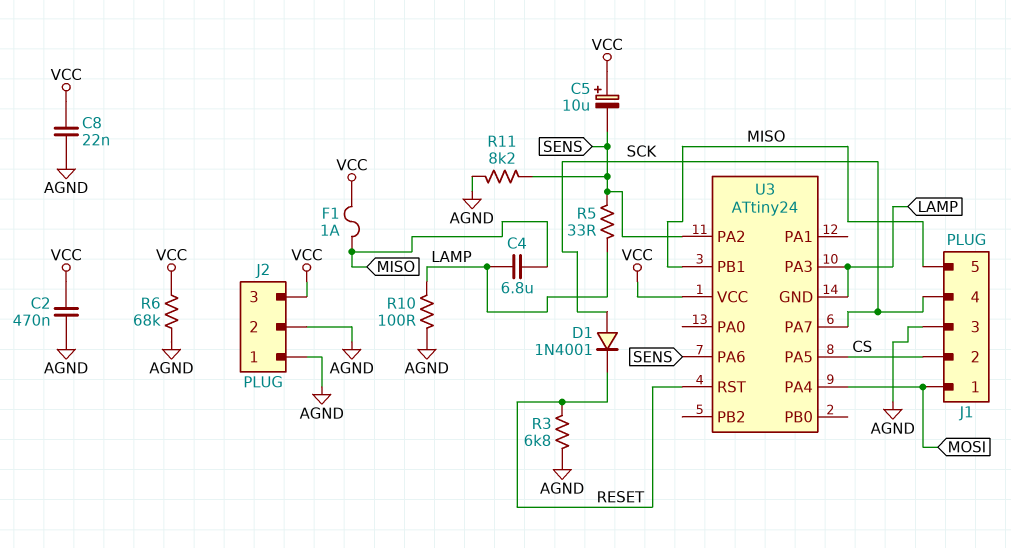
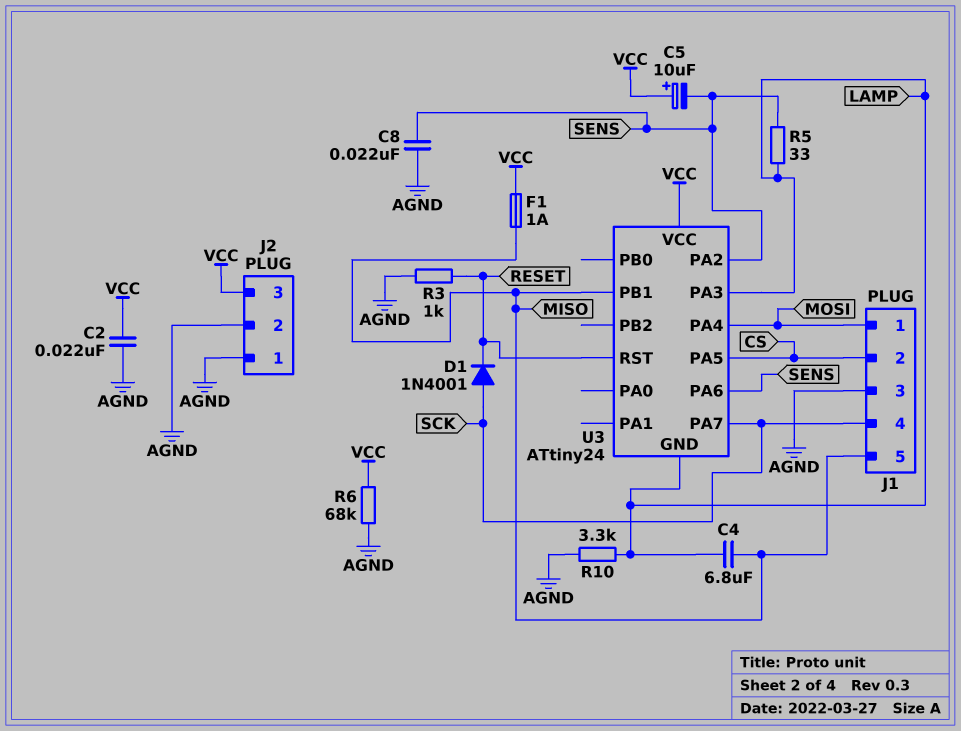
C2: 470nF (AGND, VCC) -> 22nF (AGND, VCC)
C8: 22nF (AGND, VCC) -> 22nF (AGND, SENS)
R3: 6.8k (AGND, RESET) -> 1k (AGND, RESET)
R10: 100 (AGND, LAMP) -> 3.3k (AGND, LAMP)
R11: 8.2k (AGND, SENS) -> none

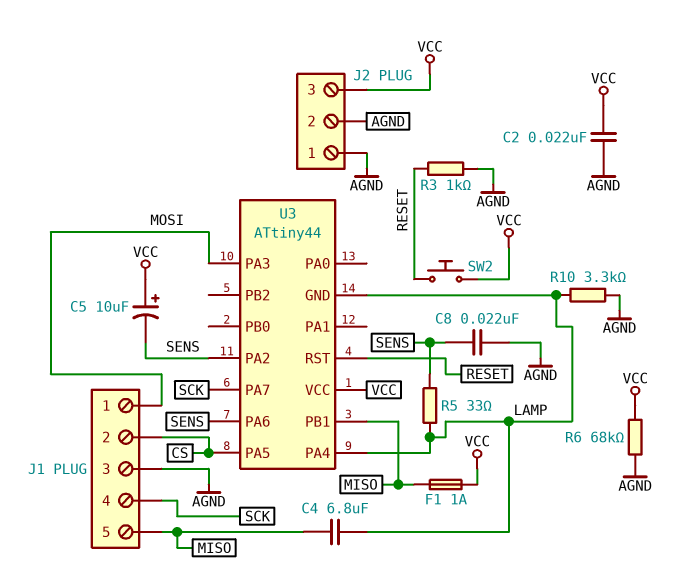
D1: diode 1N4001 (A SCK, K RESET) -> none
SW2: none -> button (RESET, VCC)
U3: ATtiny24 -> ATtiny44
U3 pin PA3: LAMP -> MOSI
U3 pin PA4: MOSI -> LAMP

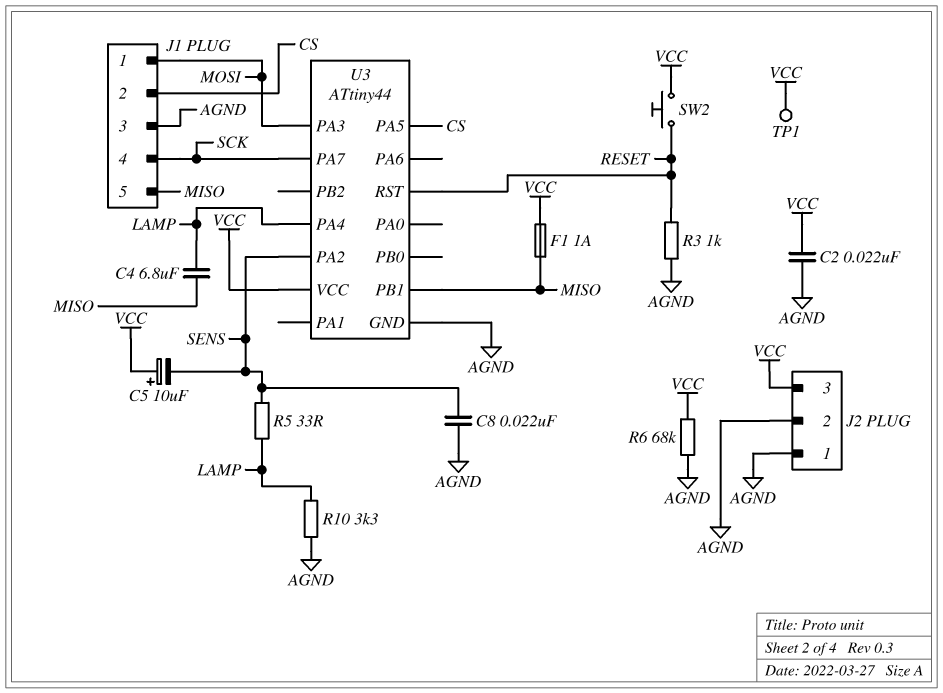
TP1: none -> test point (VCC)
U3 pin GND: LAMP -> AGND
U3 pin PA6: SENS -> none

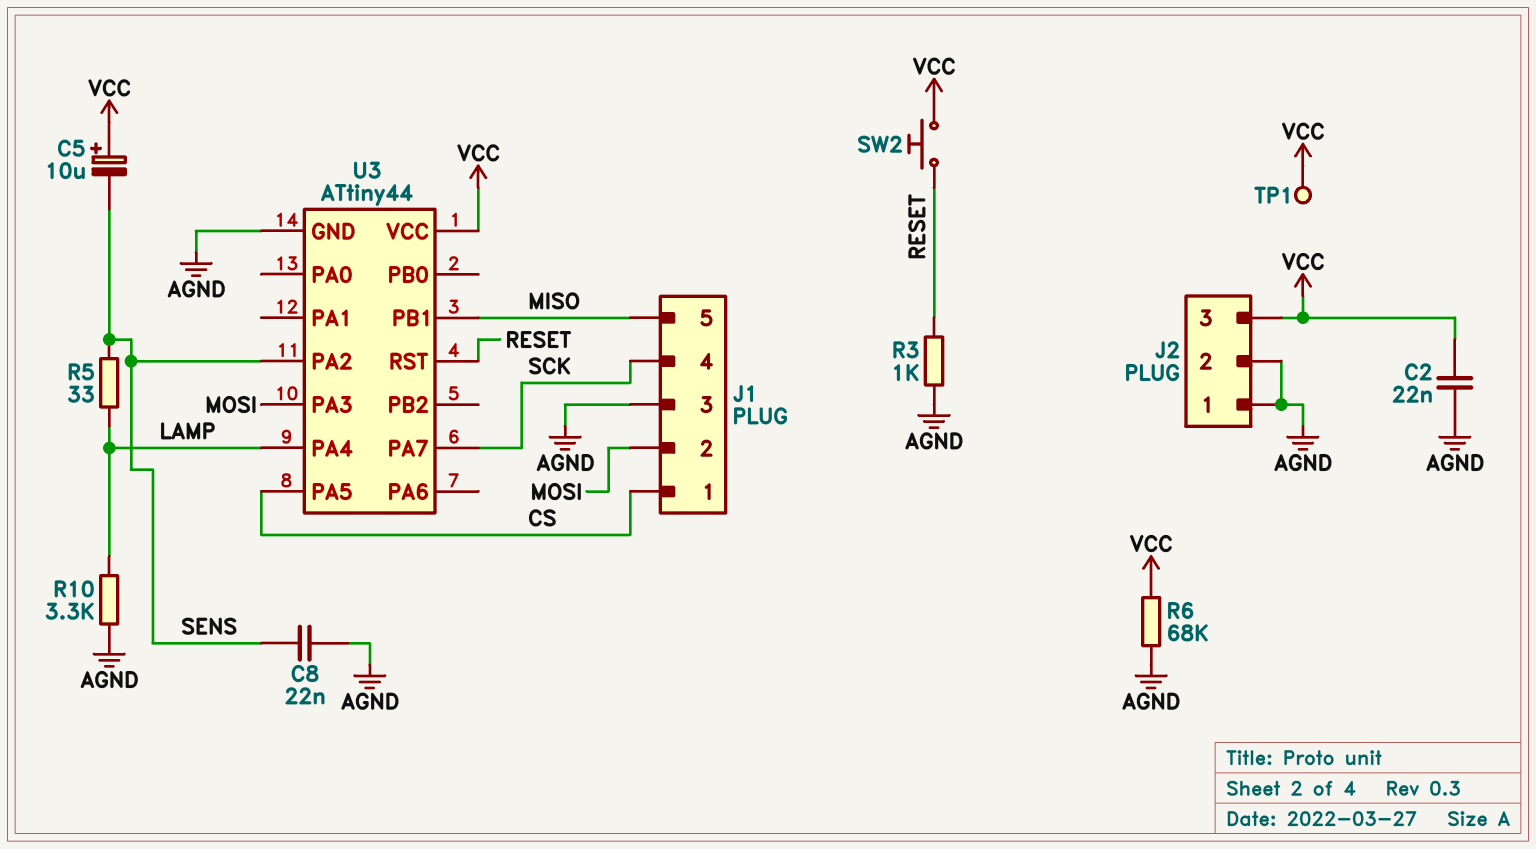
C4: 6.8uF (LAMP, MISO) -> none
F1: 1A (MISO, VCC) -> none
J1 pin 1: MOSI -> CS
J1 pin 2: CS -> MOSI

